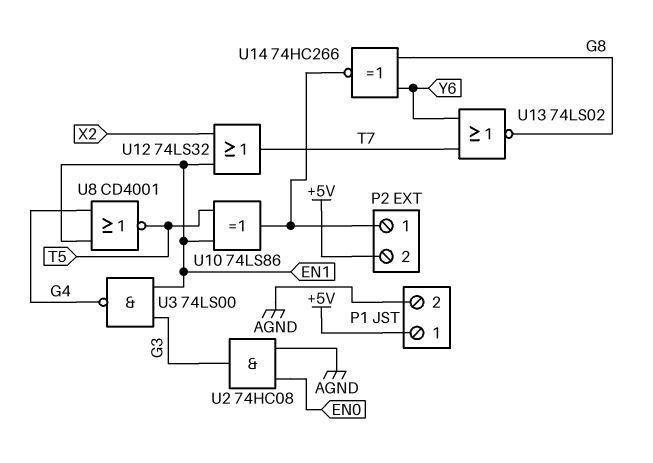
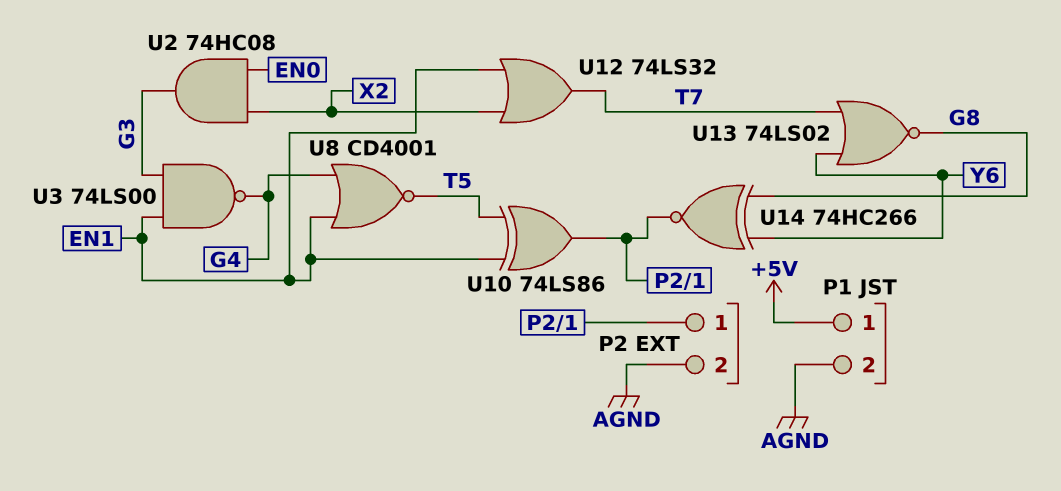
P2 pin 2: +5V -> AGND
U2: AND 74HC08 (in AGND, in EN0, out G3) -> AND 74HC08 (in EN0, in X2, out G3)

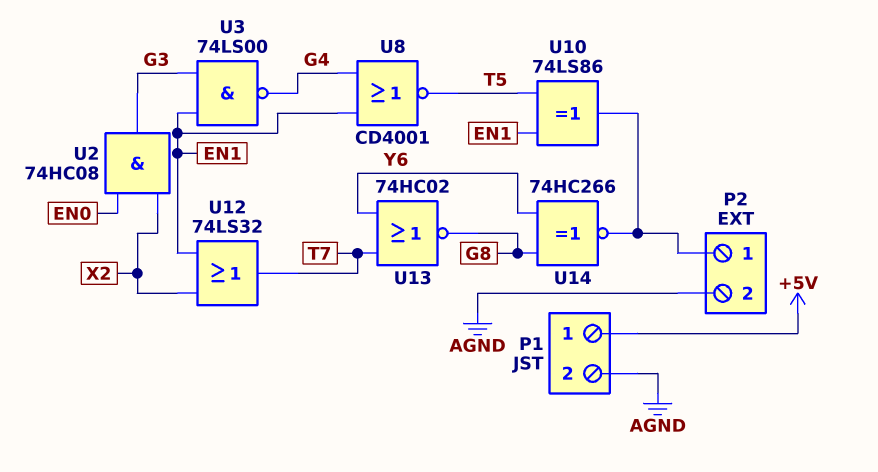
U13: NOR 74LS02 (in T7, in Y6, out G8) -> NOR 74HC02 (in T7, in Y6, out G8)

